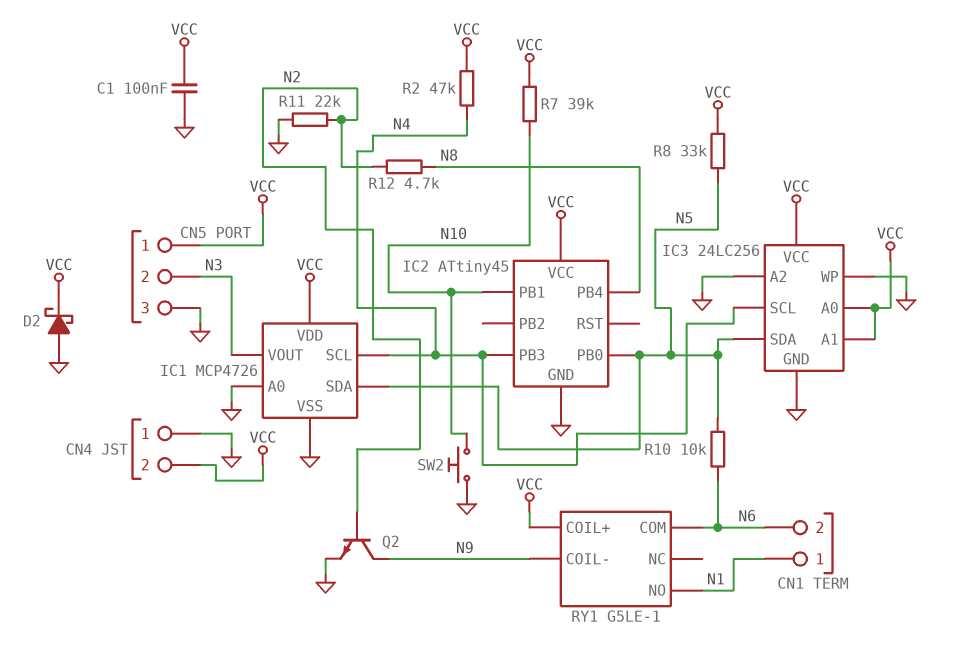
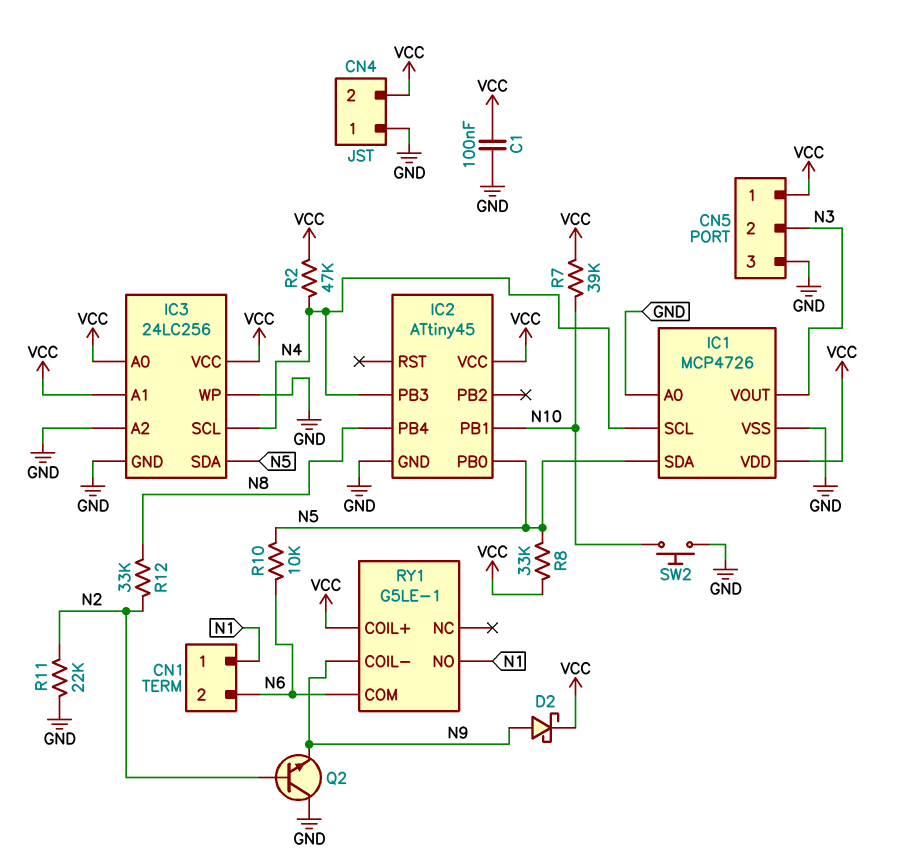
D2: schottky (A GND, K VCC) -> schottky (A N9, K VCC)
Q2: NPN (B N2, C N9, E GND) -> NPN (B N2, C GND, E N9)
R12: 4.7k (N2, N8) -> 33k (N2, N8)

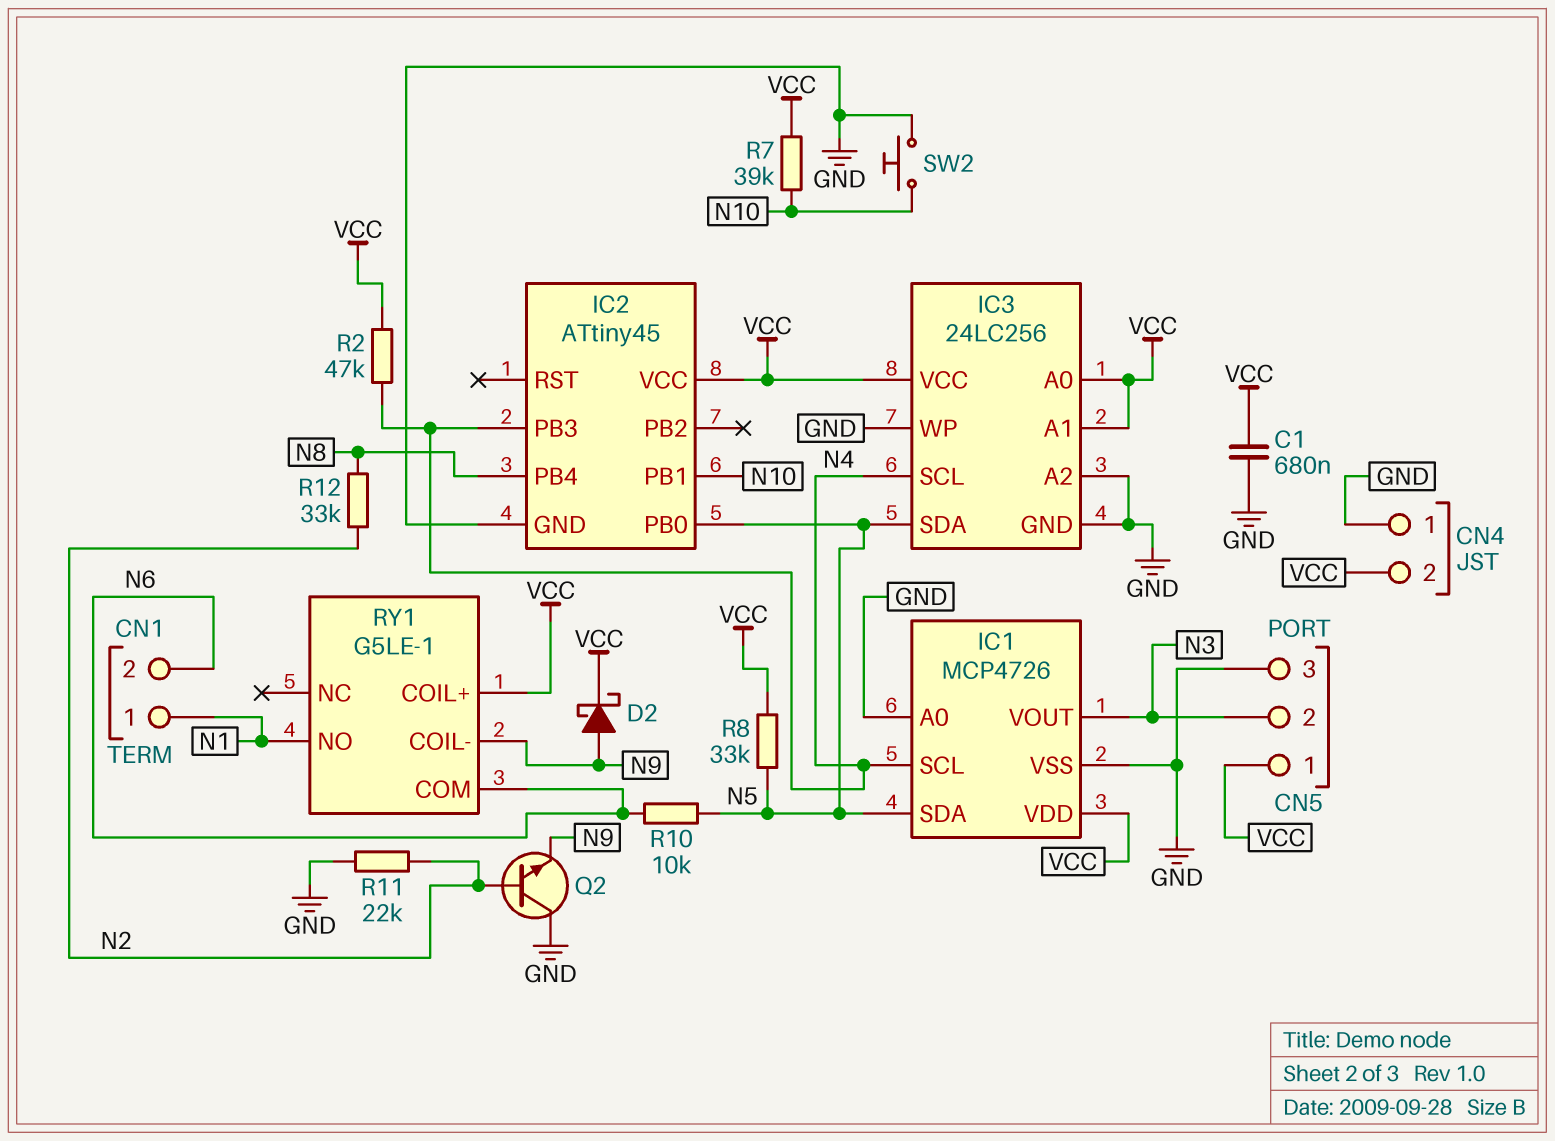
C1: 100nF (GND, VCC) -> 680nF (GND, VCC)

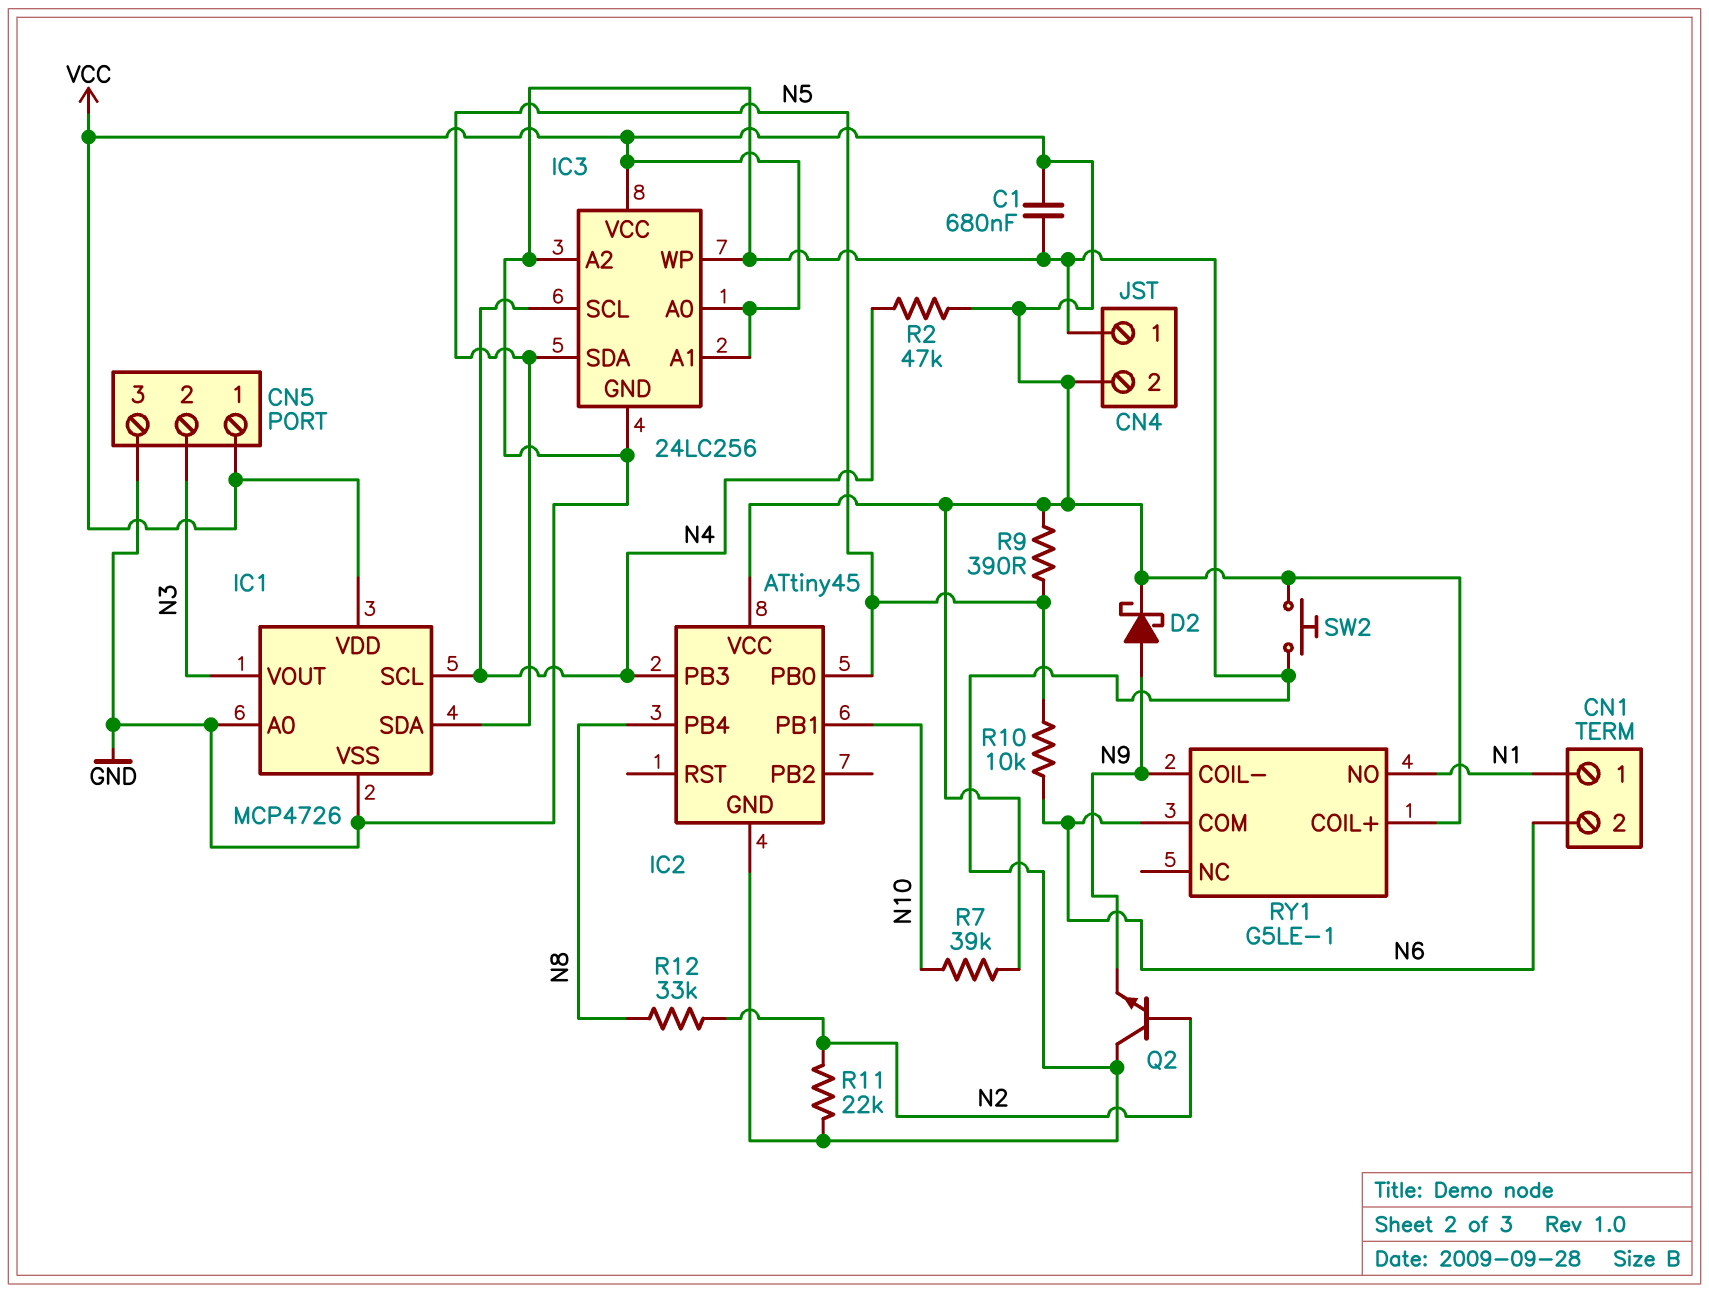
R8: 33k (N5, VCC) -> none
R9: none -> 390 (N5, VCC)
SW2: button (GND, N10) -> button (GND, VCC)

